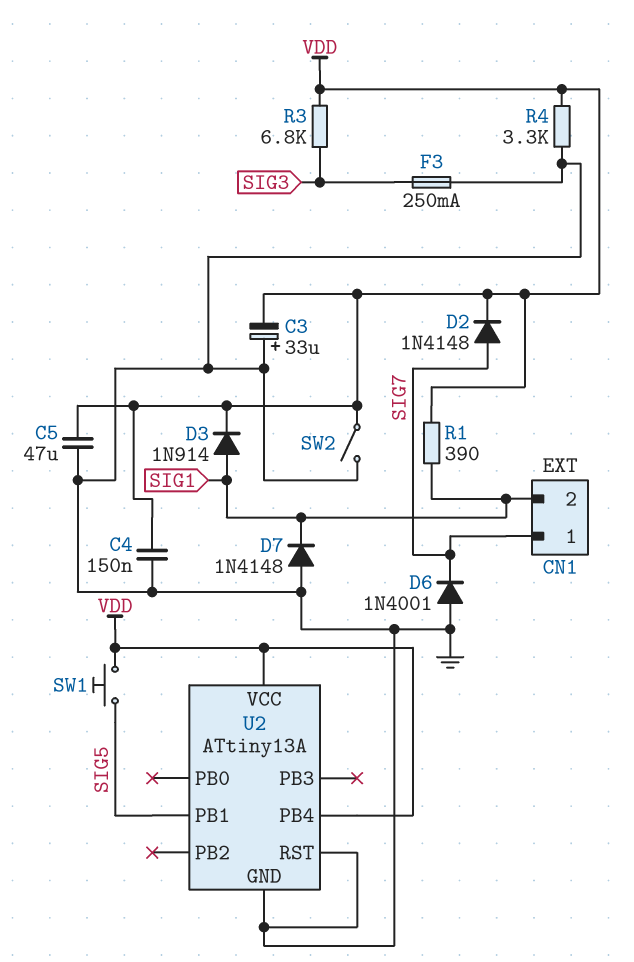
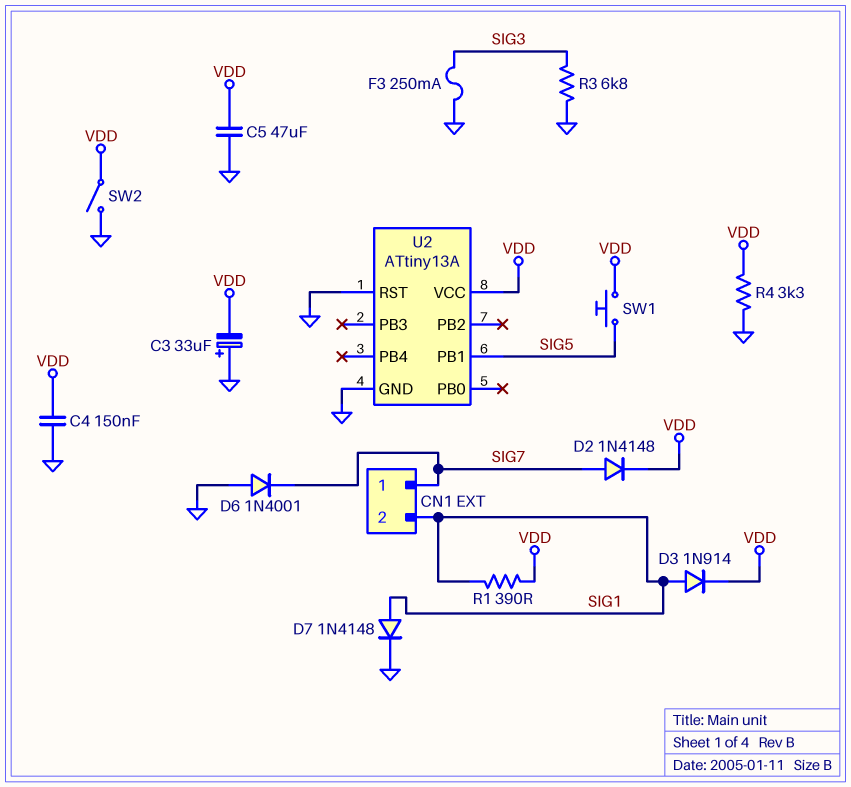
D7: diode 1N4148 (A GND, K SIG1) -> diode 1N4148 (A SIG1, K GND)
R3: 6.8k (SIG3, VDD) -> 6.8k (GND, SIG3)
U2 pin PB4: VDD -> none

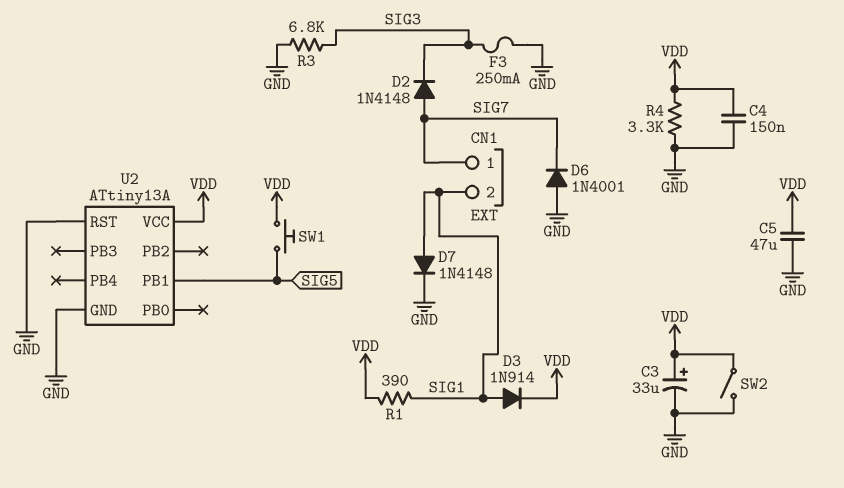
C3: 33uF (plus GND, minus VDD) -> 33uF (plus VDD, minus GND)
D2: diode 1N4148 (A SIG7, K VDD) -> diode 1N4148 (A SIG7, K SIG3)

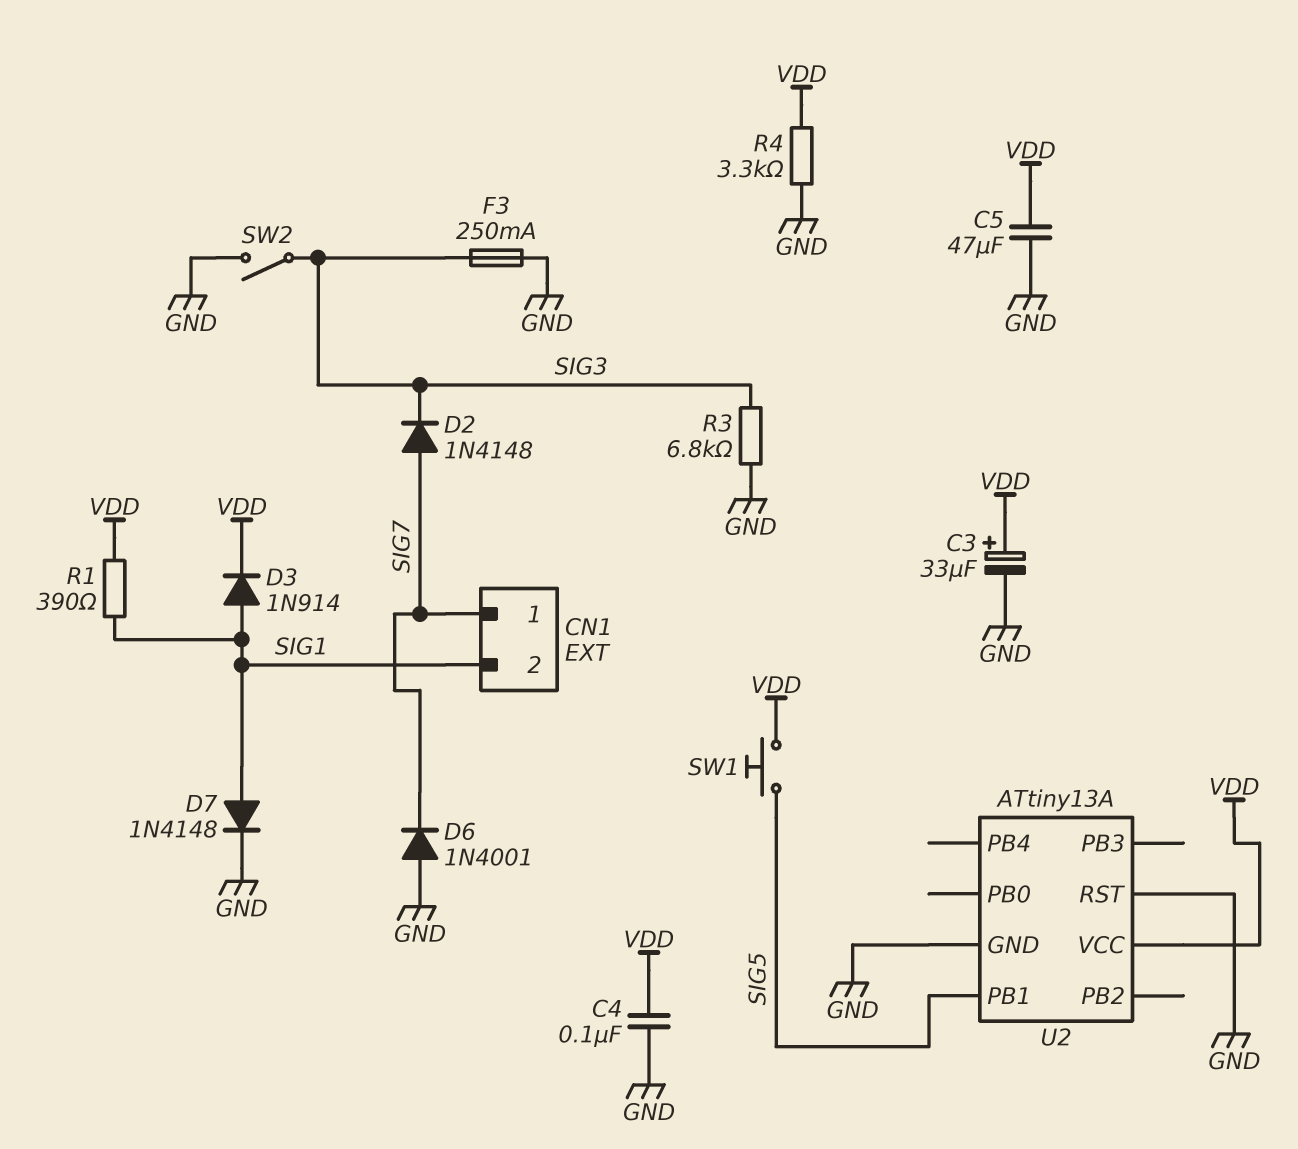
C4: 150nF (GND, VDD) -> 100nF (GND, VDD)
SW2: switch (GND, VDD) -> switch (GND, SIG3)

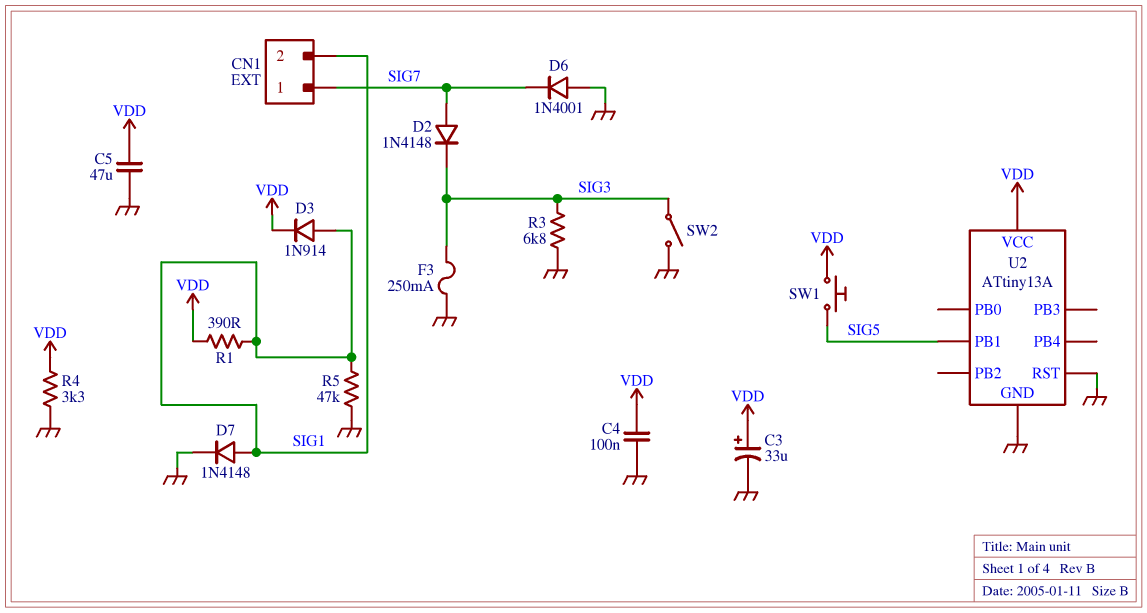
R5: none -> 47k (GND, SIG1)

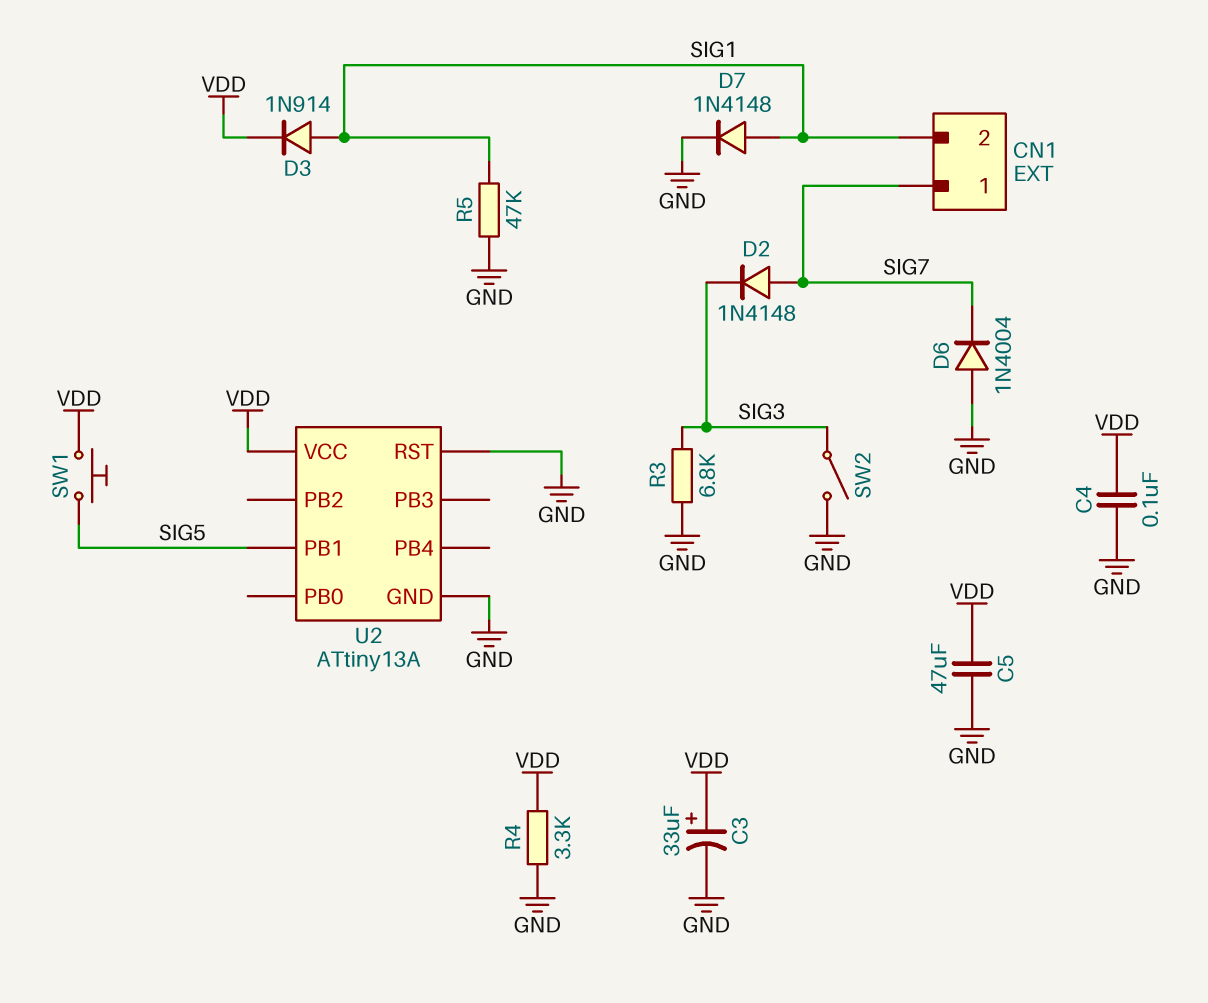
D6: diode 1N4001 (A GND, K SIG7) -> diode 1N4004 (A GND, K SIG7)
F3: 250mA (GND, SIG3) -> none
R1: 390 (SIG1, VDD) -> none

